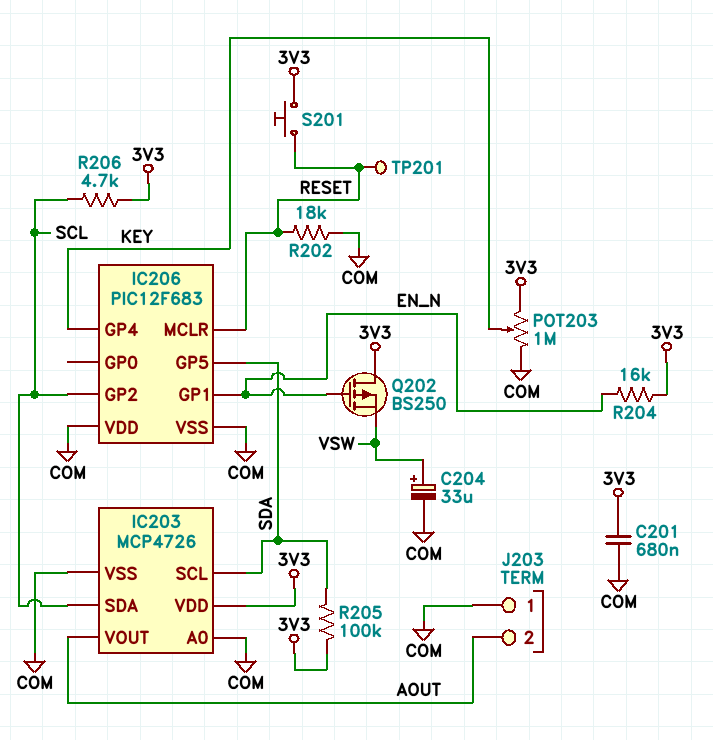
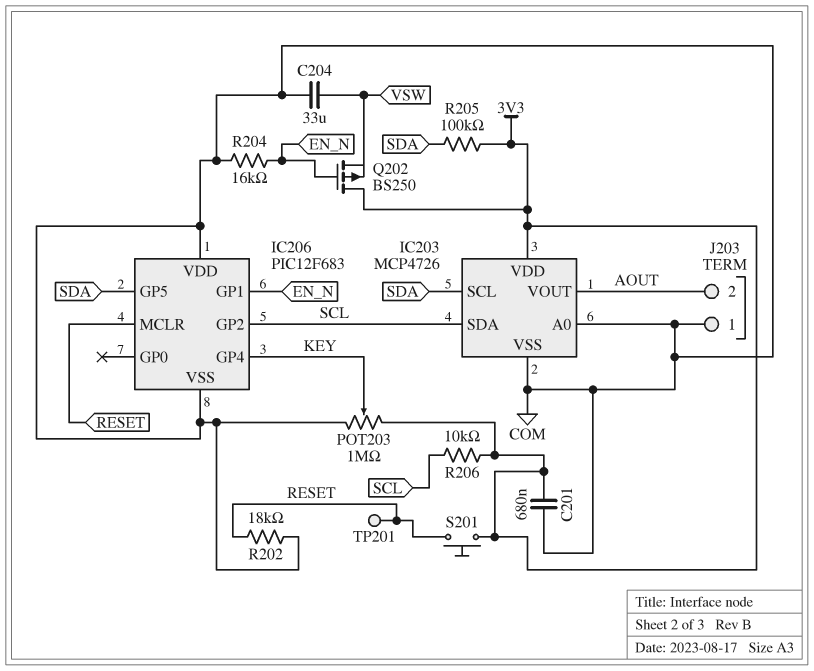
C204: 33uF (plus VSW, minus COM) -> 33uF (COM, VSW)
R204: 16k (3V3, EN_N) -> 16k (COM, EN_N)
R206: 4.7k (3V3, SCL) -> 10k (3V3, SCL)

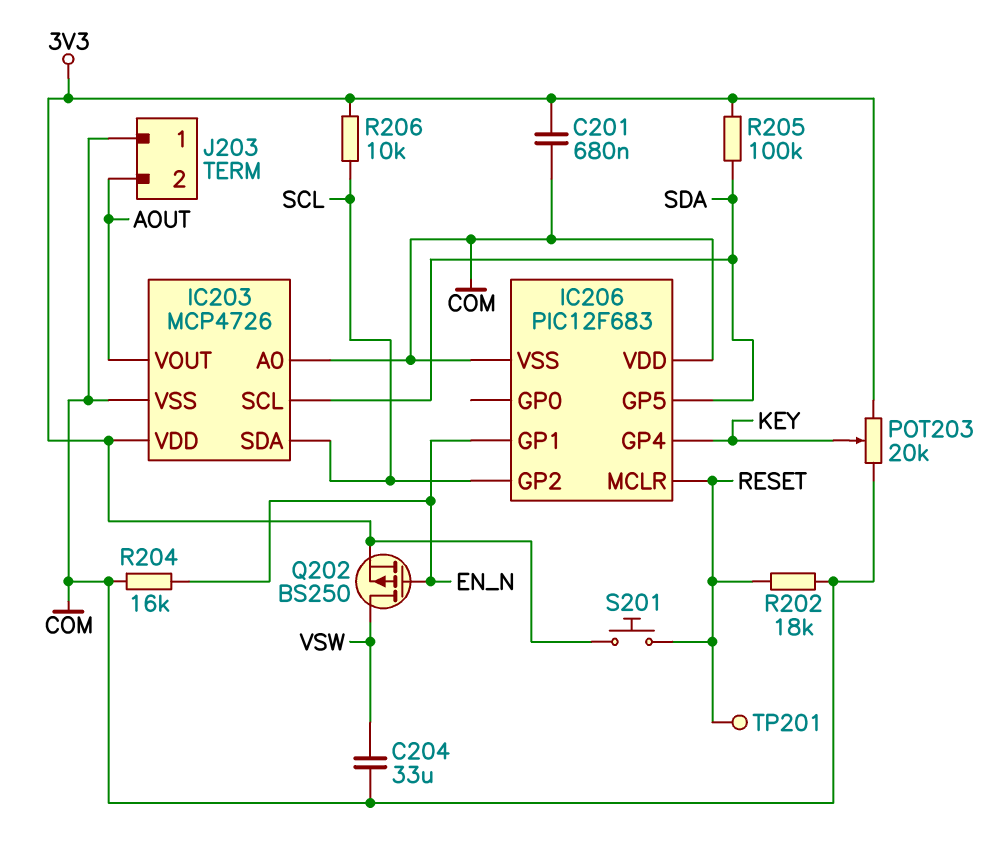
POT203: 1M (3V3, COM, wiper KEY) -> 20k (3V3, COM, wiper KEY)
Q202: PMOS BS250 (G EN_N, D 3V3, S VSW) -> PMOS BS250 (G EN_N, D VSW, S 3V3)

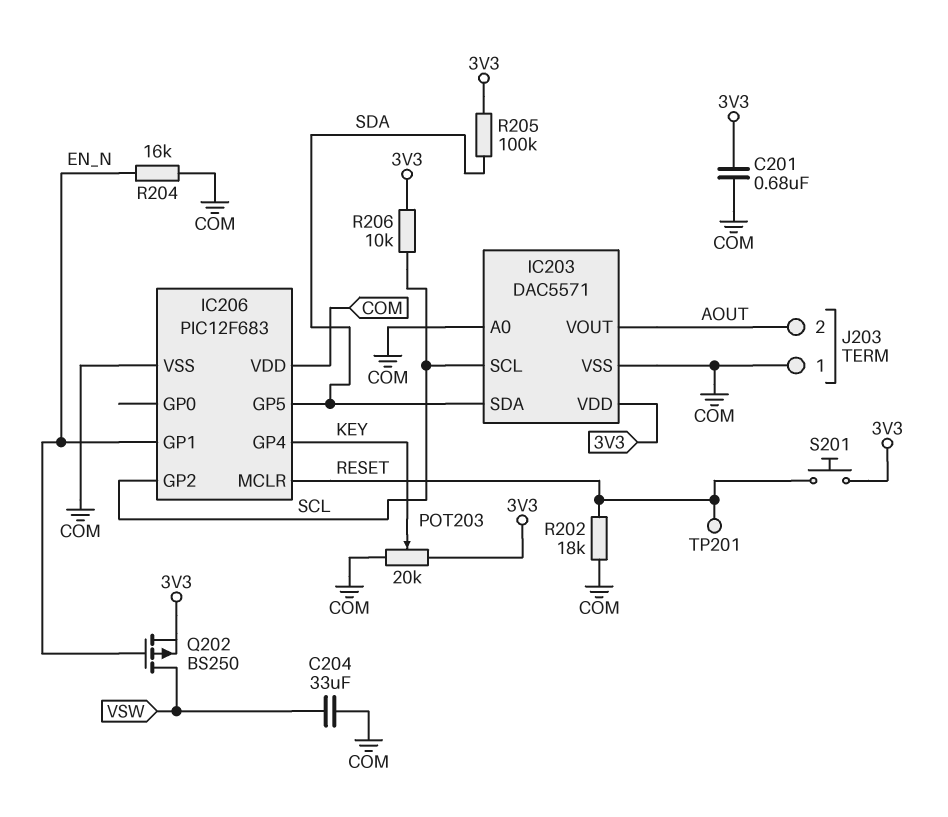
IC203: MCP4726 -> DAC5571
IC203 pin SCL: SDA -> SCL
IC203 pin SDA: SCL -> SDA

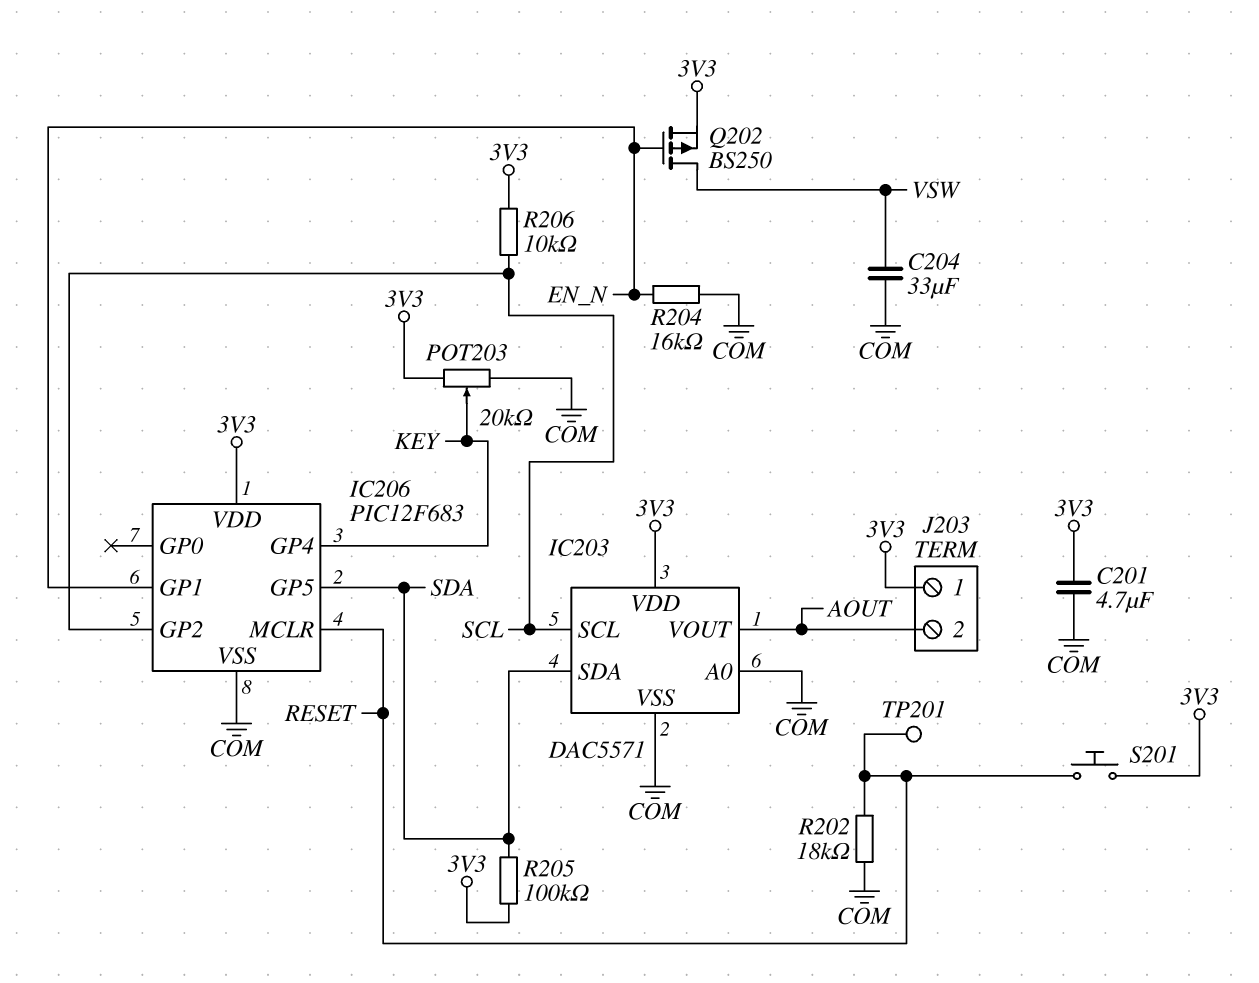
C201: 680nF (3V3, COM) -> 4.7uF (3V3, COM)
IC206 pin VDD: COM -> 3V3
J203 pin 1: COM -> 3V3

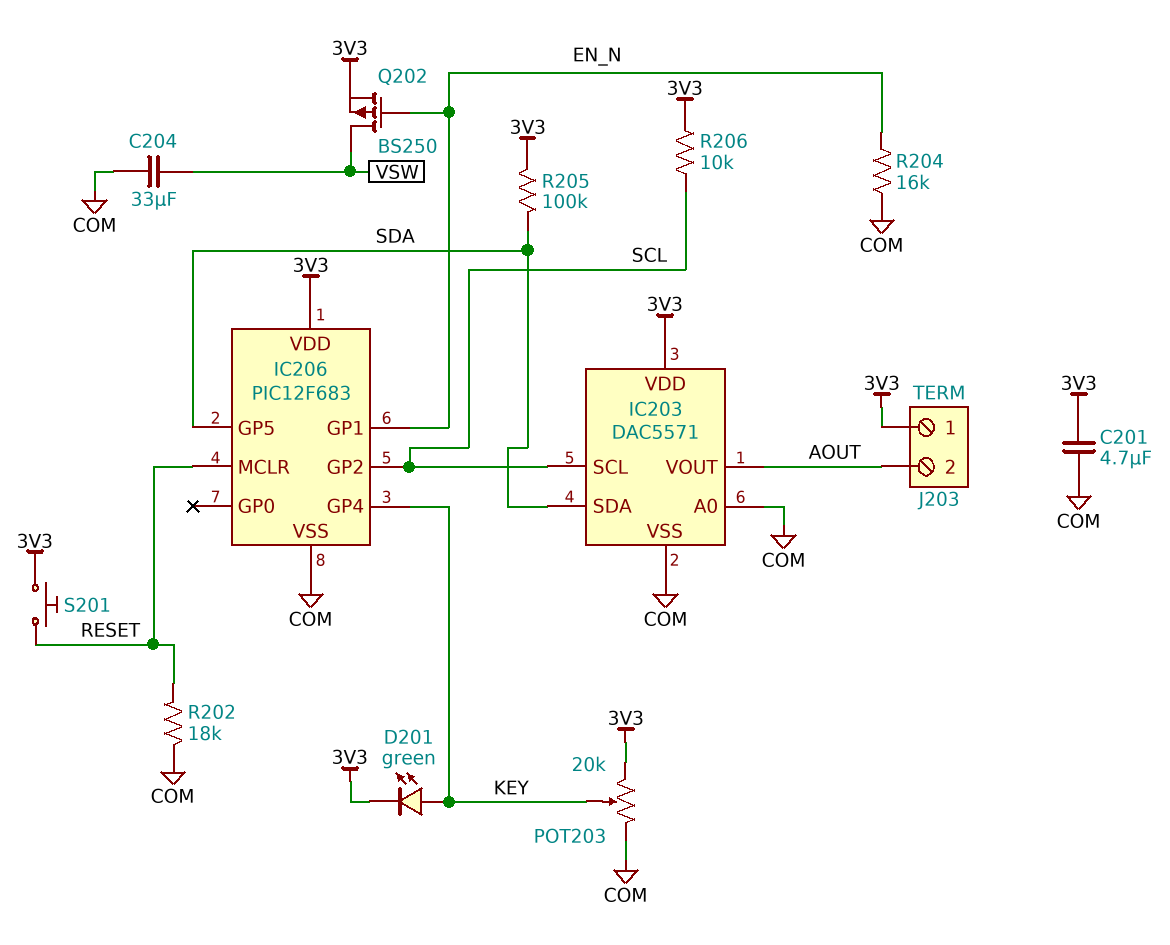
D201: none -> LED green (A KEY, K 3V3)
TP201: test point (RESET) -> none

